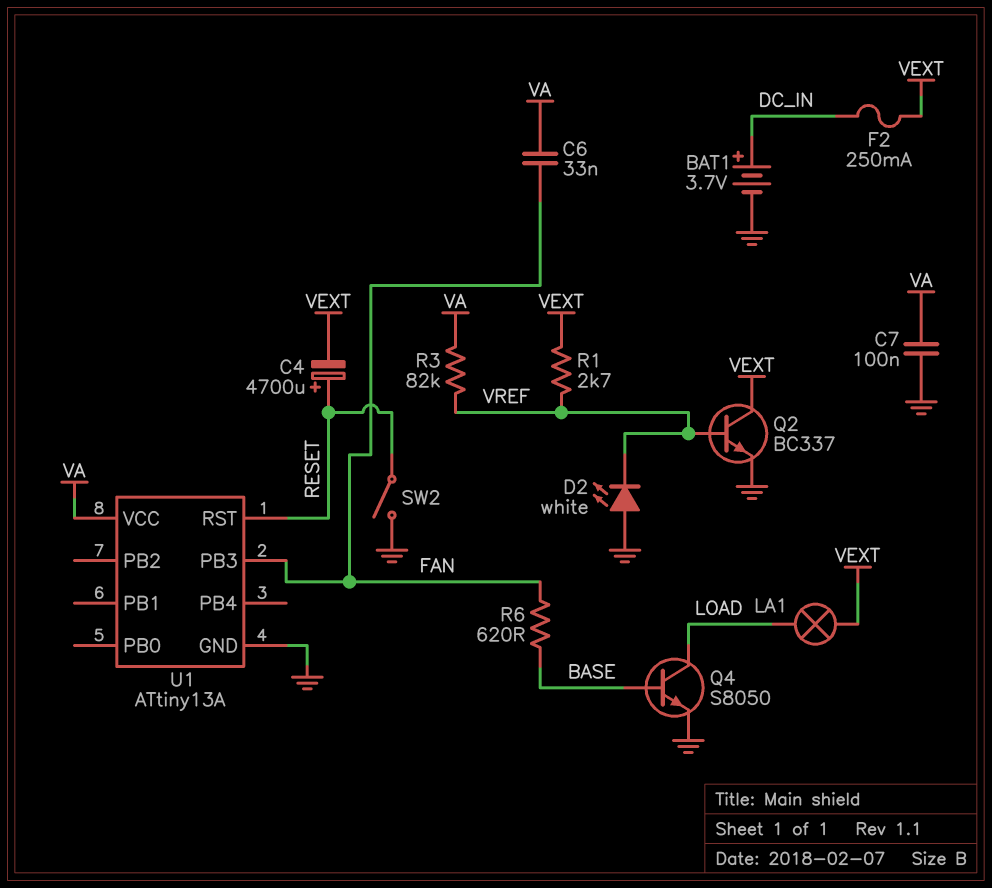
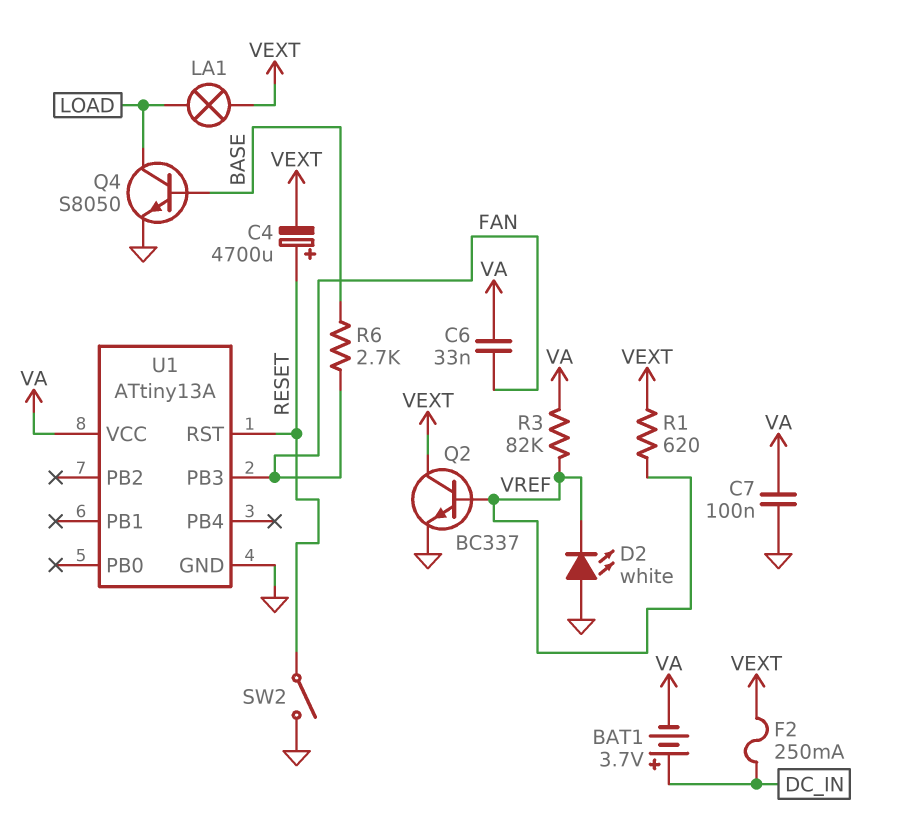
BAT1: 3.7V (plus DC_IN, minus GND) -> 3.7V (plus DC_IN, minus VA)
R1: 2.7k (VEXT, VREF) -> 620 (VEXT, VREF)
R6: 620 (BASE, FAN) -> 2.7k (BASE, FAN)

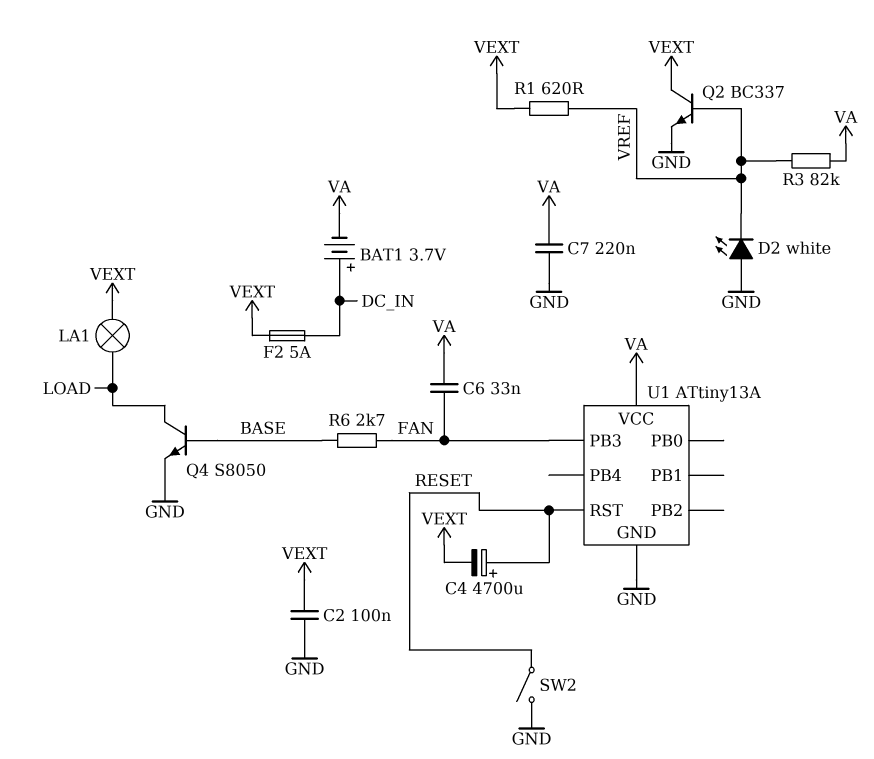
C2: none -> 100nF (GND, VEXT)
C7: 100nF (GND, VA) -> 220nF (GND, VA)
F2: 250mA (DC_IN, VEXT) -> 5A (DC_IN, VEXT)

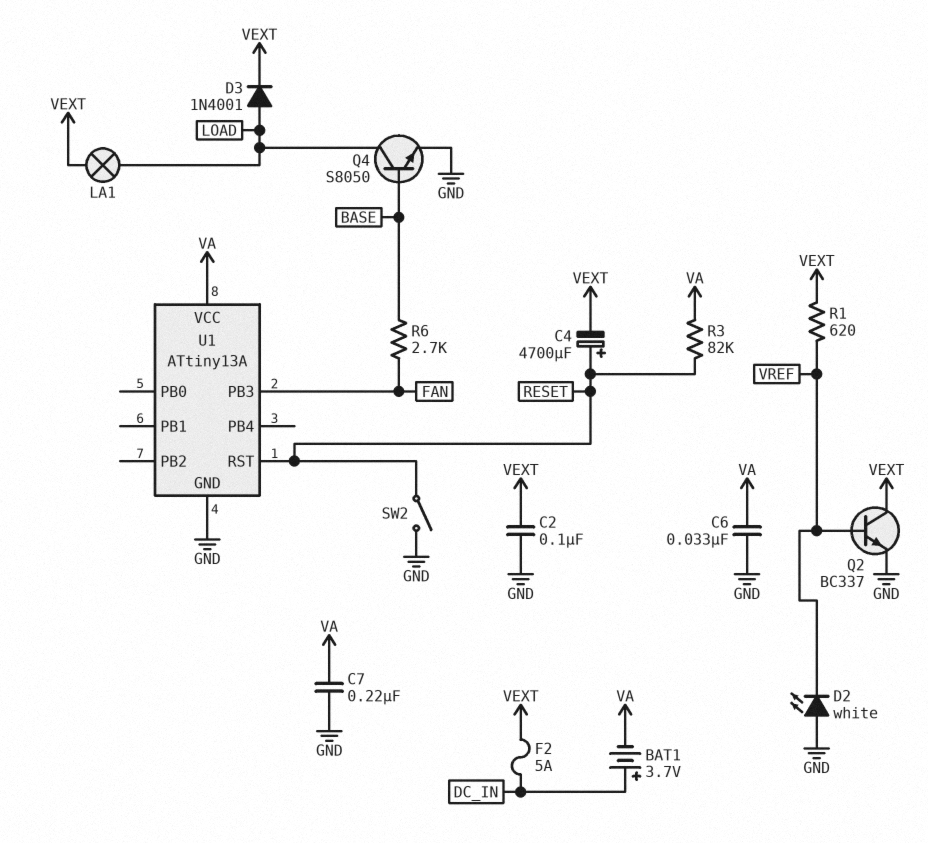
C6: 33nF (FAN, VA) -> 33nF (GND, VA)
D3: none -> diode 1N4001 (A LOAD, K VEXT)
R3: 82k (VA, VREF) -> 82k (RESET, VA)

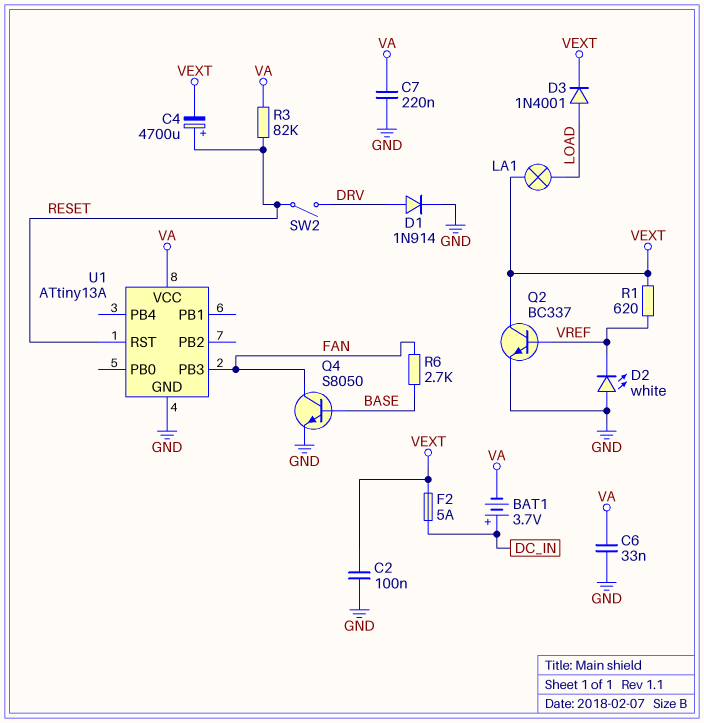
D1: none -> diode 1N914 (A DRV, K GND)
Q4: NPN S8050 (B BASE, C LOAD, E GND) -> NPN S8050 (B BASE, C FAN, E GND)
SW2: switch (GND, RESET) -> switch (DRV, RESET)

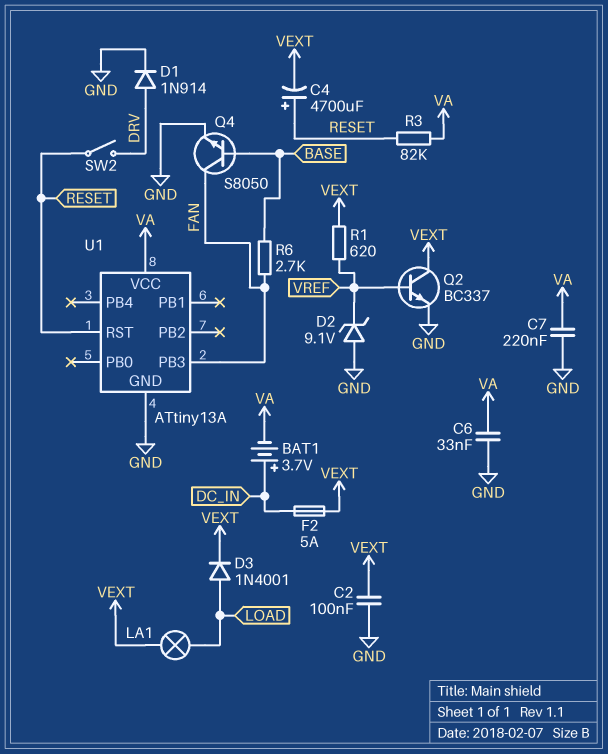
D2: LED white (A GND, K VREF) -> zener 9.1V (A GND, K VREF)

